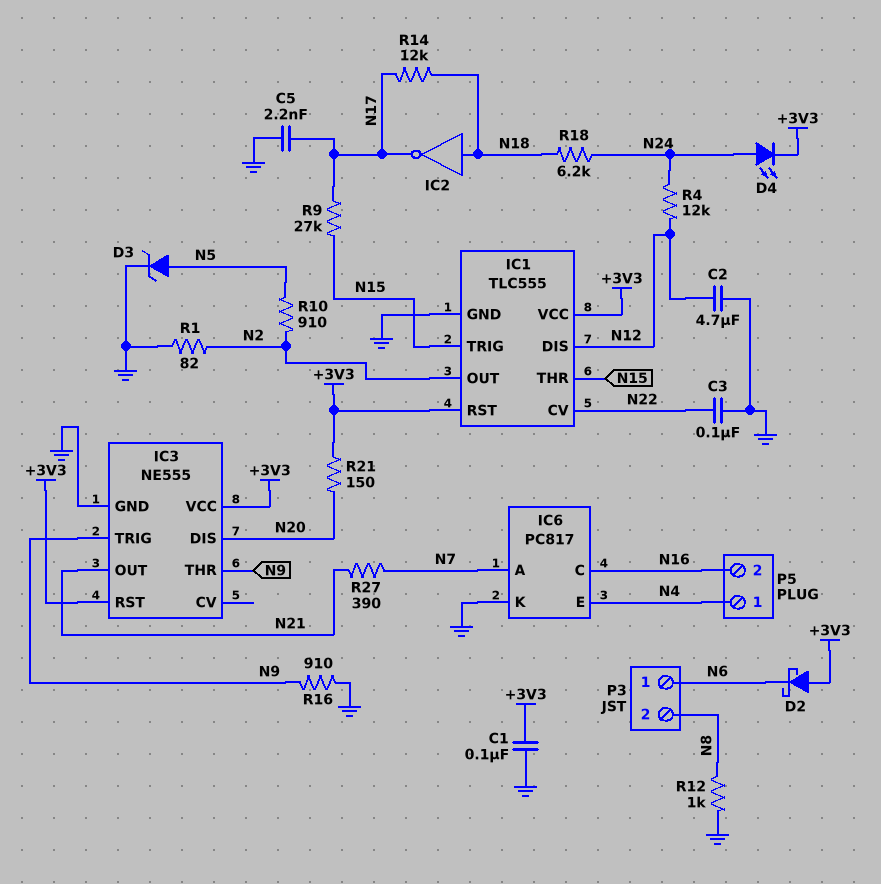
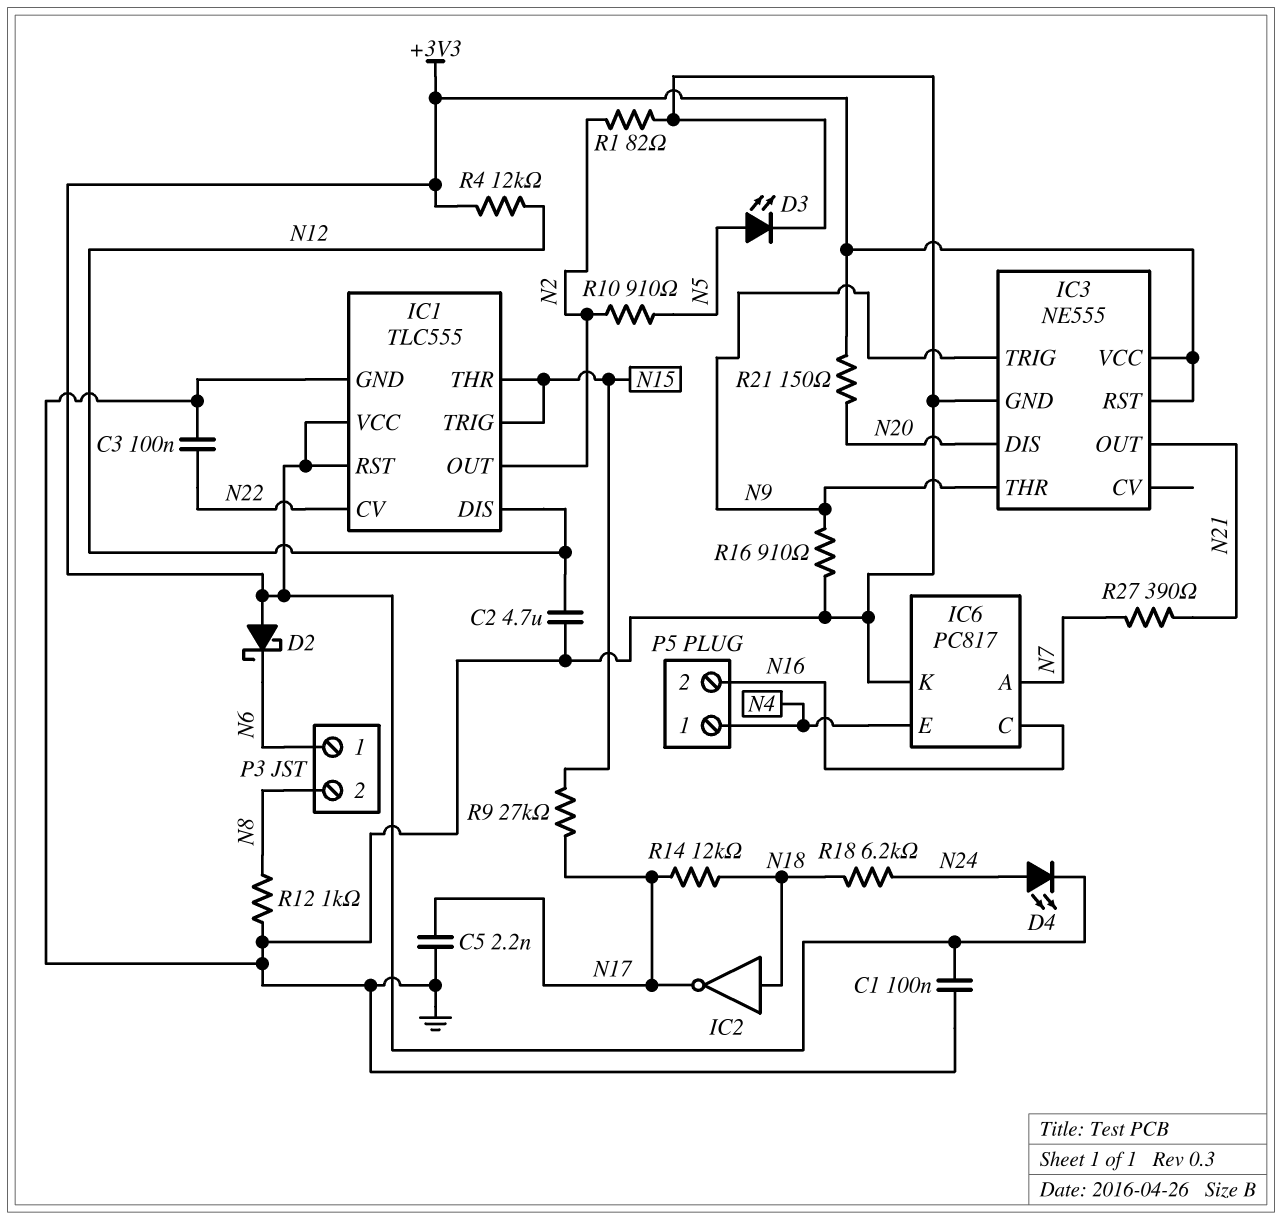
D3: zener (A N5, K GND) -> LED (A N5, K GND)
R4: 12k (N12, N24) -> 12k (+3V3, N12)

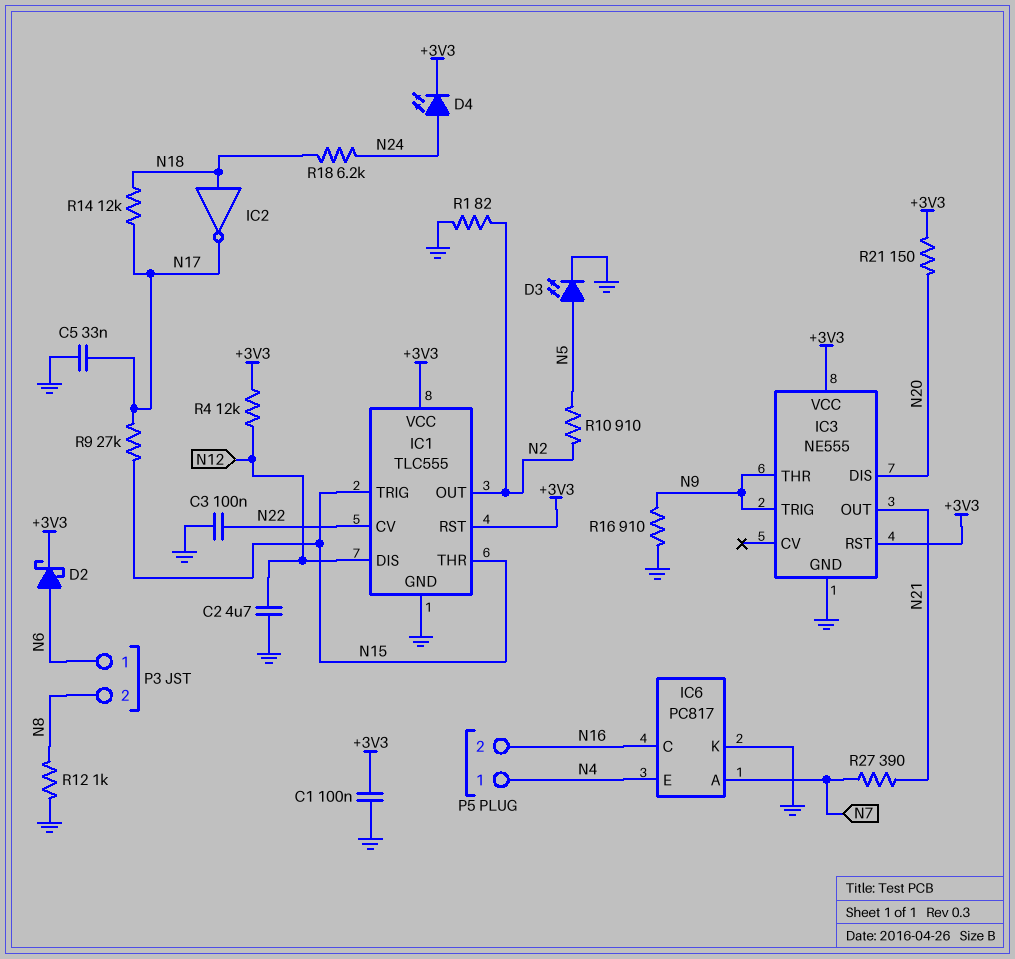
C5: 2.2nF (GND, N17) -> 33nF (GND, N17)
D2: schottky (A +3V3, K N6) -> schottky (A N6, K +3V3)

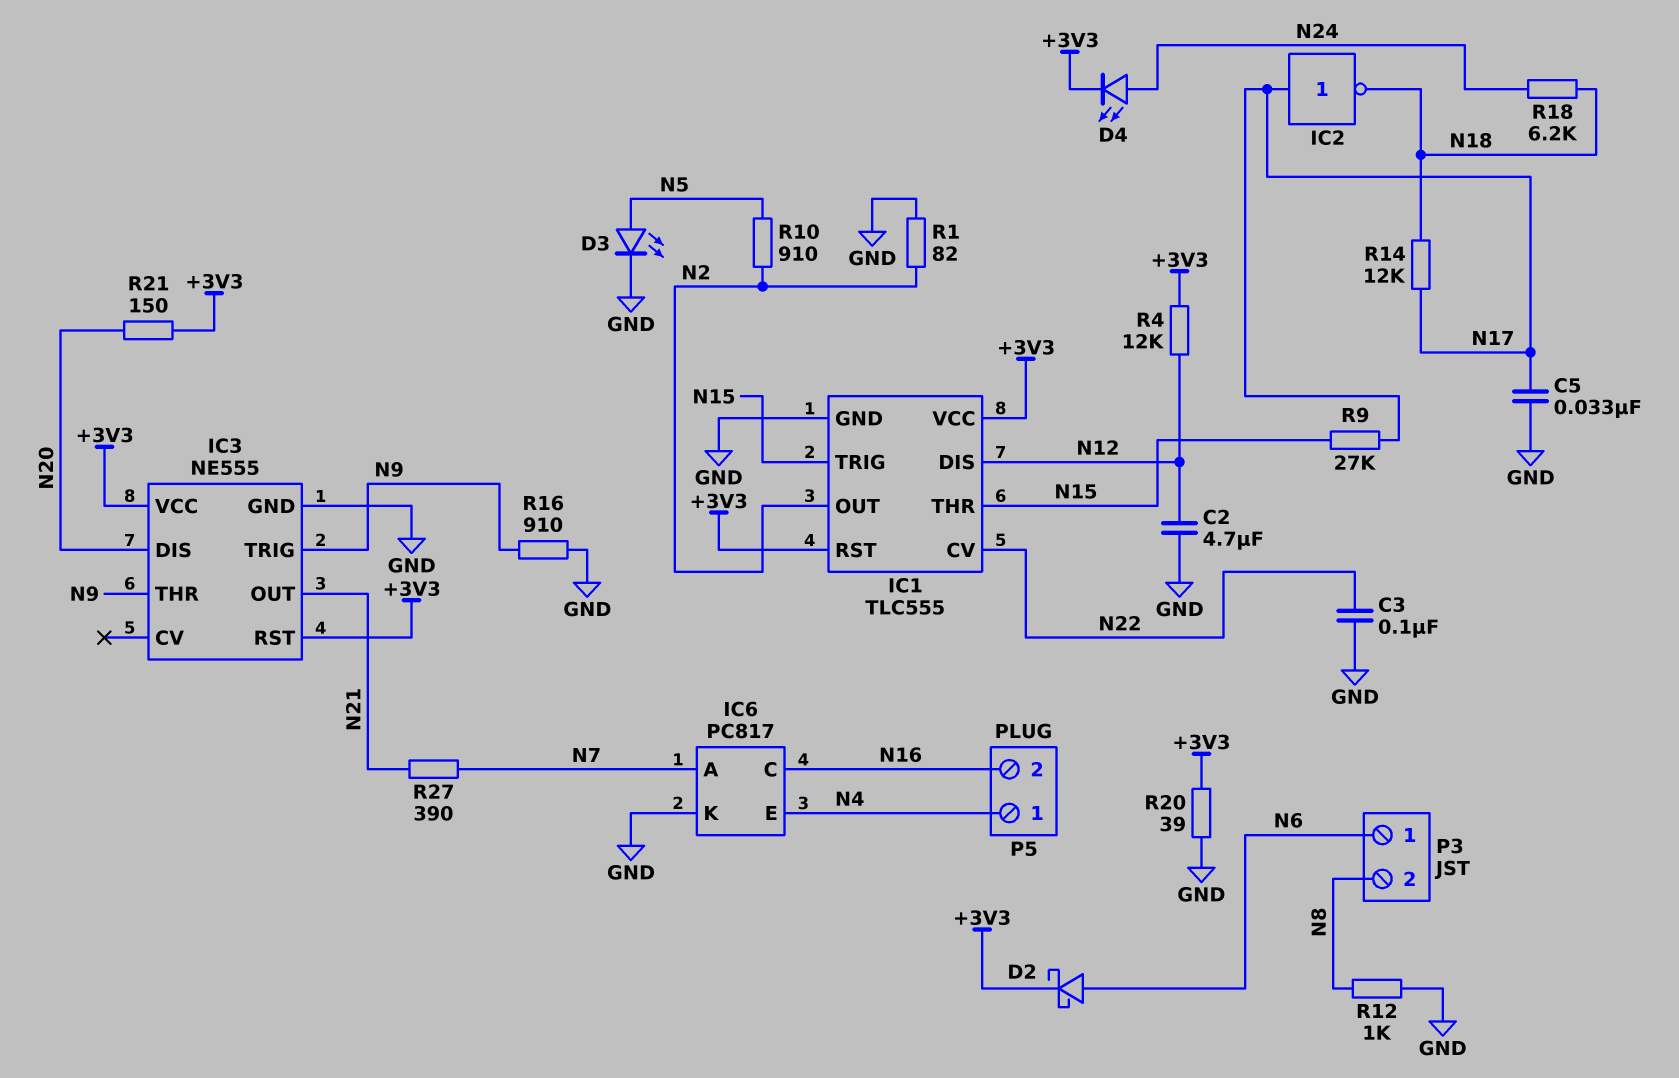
C1: 100nF (+3V3, GND) -> none
IC2: NOT (in N18, out N17) -> NOT (in N17, out N18)
R20: none -> 39 (+3V3, GND)

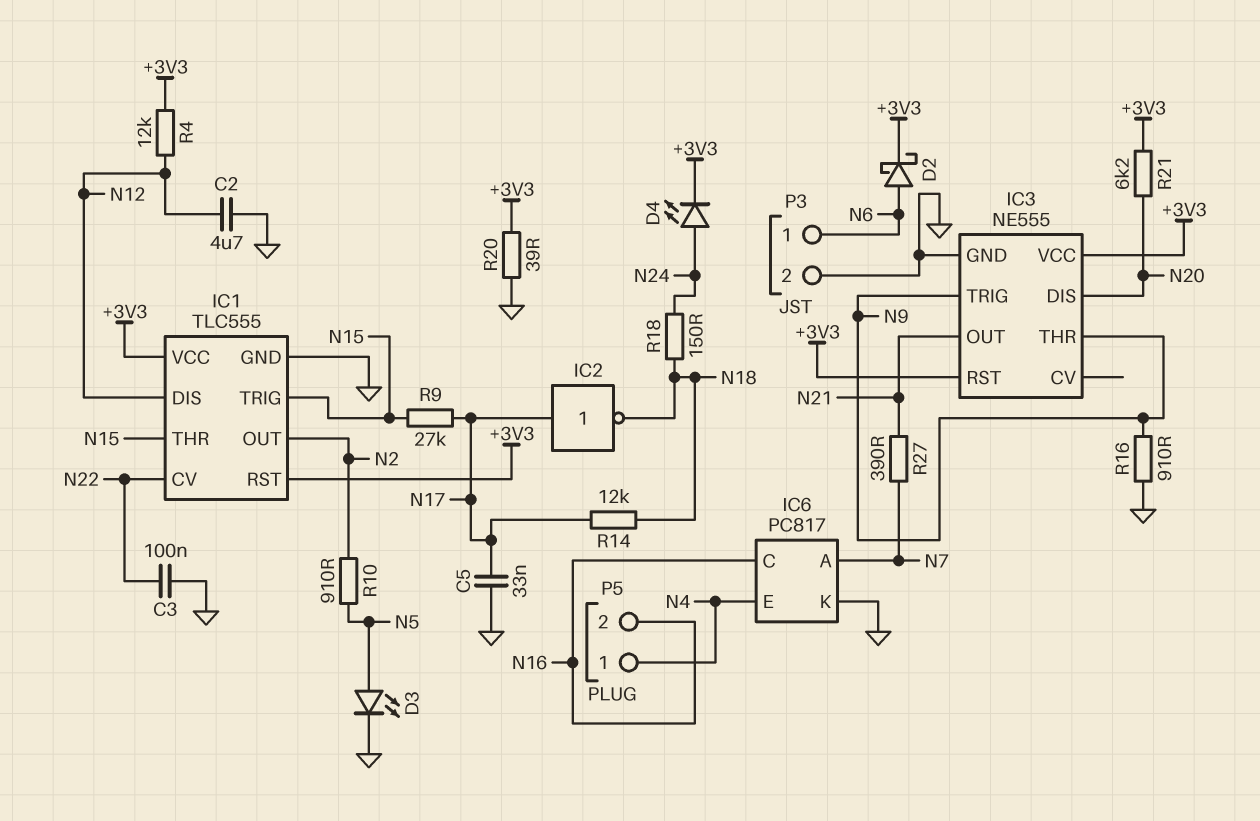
P3 pin 2: N8 -> GND
R1: 82 (GND, N2) -> none
R12: 1k (GND, N8) -> none
R18: 6.2k (N18, N24) -> 150 (N18, N24)
R21: 150 (+3V3, N20) -> 6.2k (+3V3, N20)

